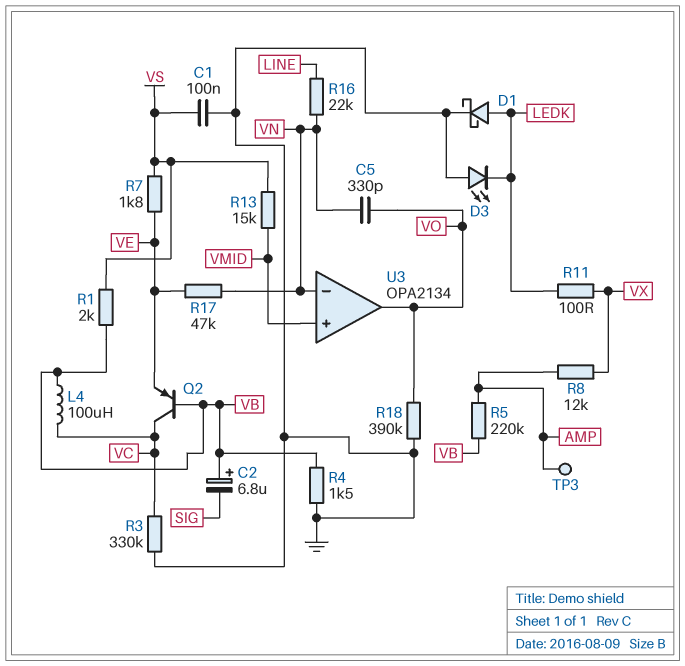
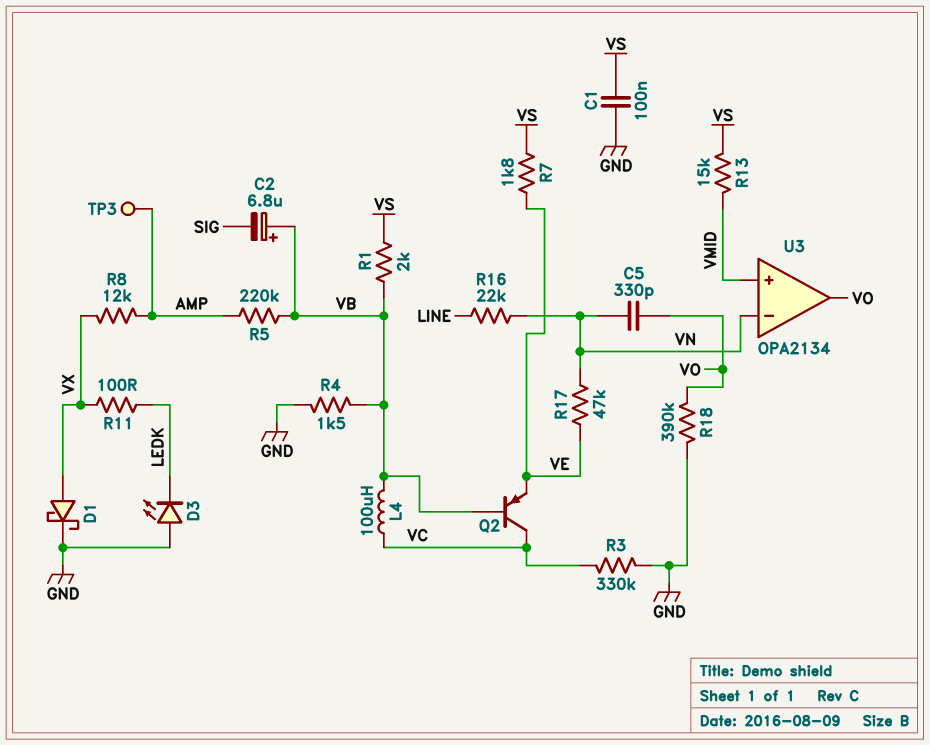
D1: schottky (A LEDK, K GND) -> schottky (A VX, K GND)

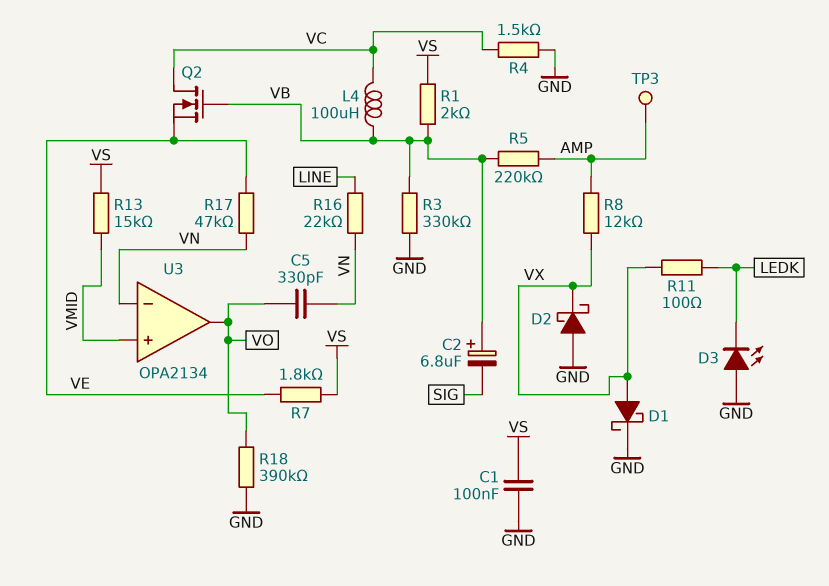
D2: none -> schottky (A GND, K VX)
Q2: PNP (B VB, C VC, E VE) -> NMOS (G VB, D VC, S VE)
R3: 330k (GND, VC) -> 330k (GND, VB)
R4: 1.5k (GND, VB) -> 1.5k (GND, VC)

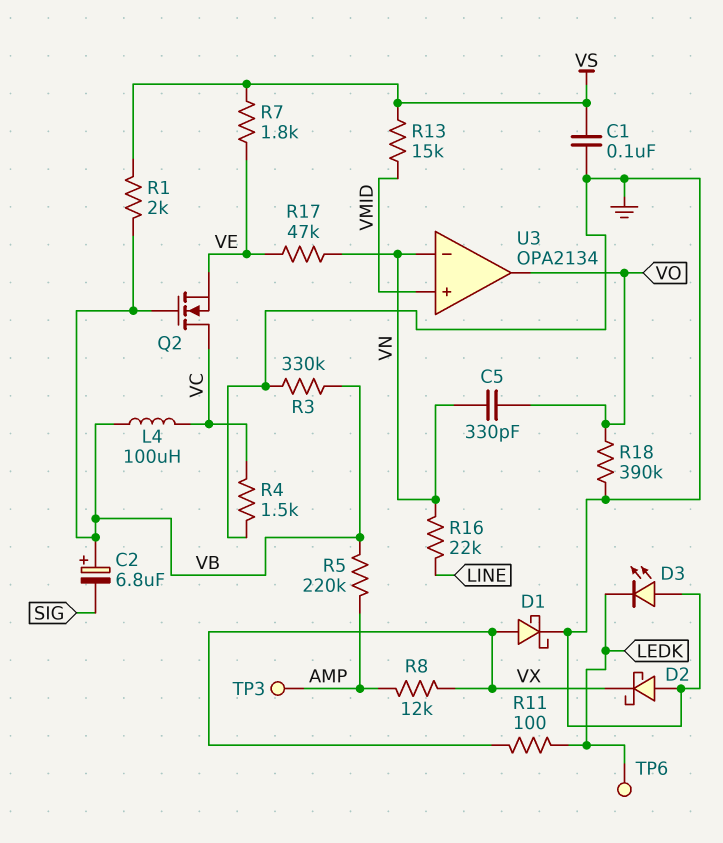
TP6: none -> test point (LEDK)

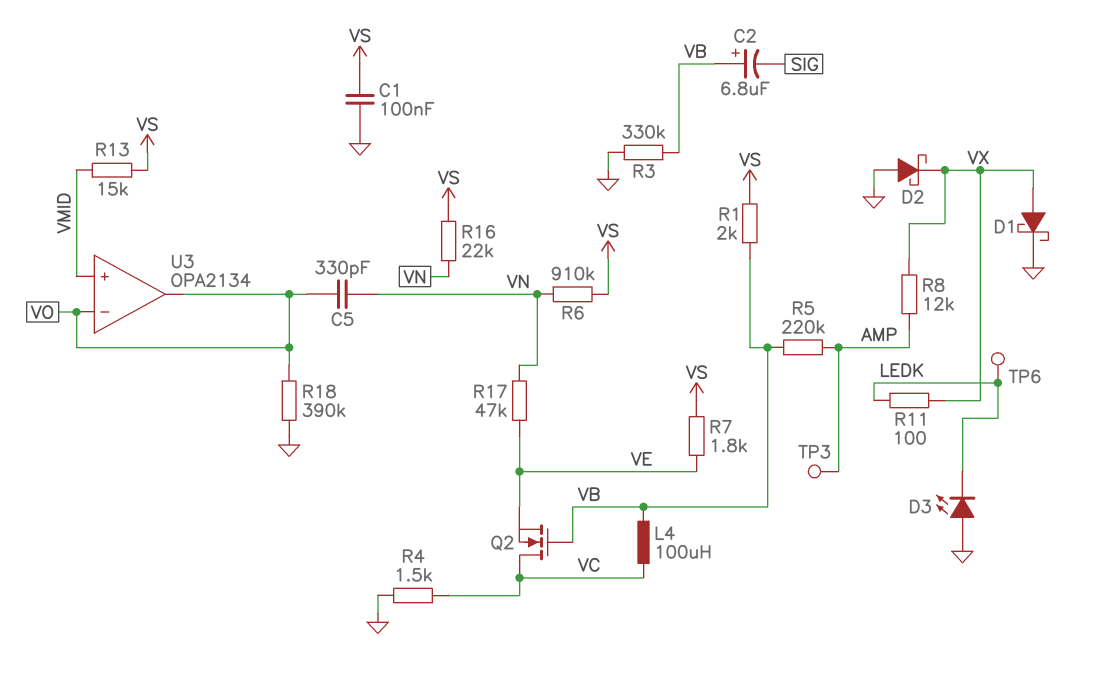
R6: none -> 910k (VN, VS)
R16: 22k (LINE, VN) -> 22k (VN, VS)
U3 pin in-: VN -> VO

